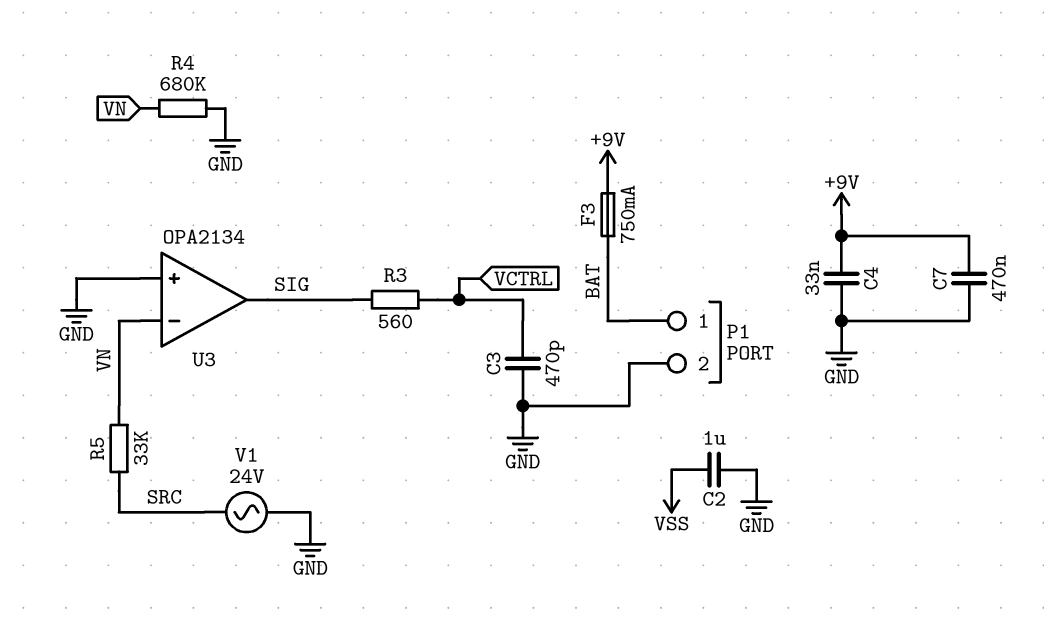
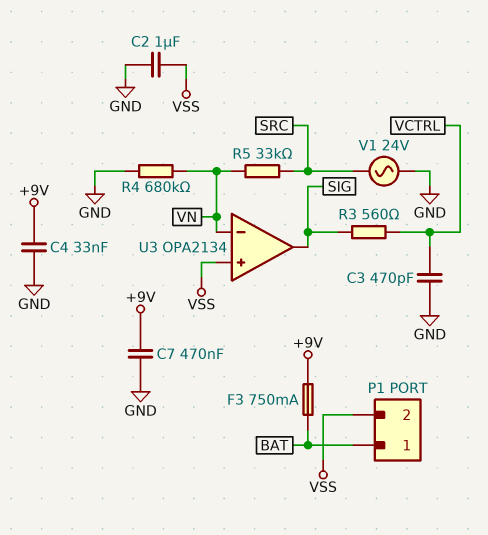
P1 pin 2: GND -> VSS
U3 pin in+: GND -> VSS

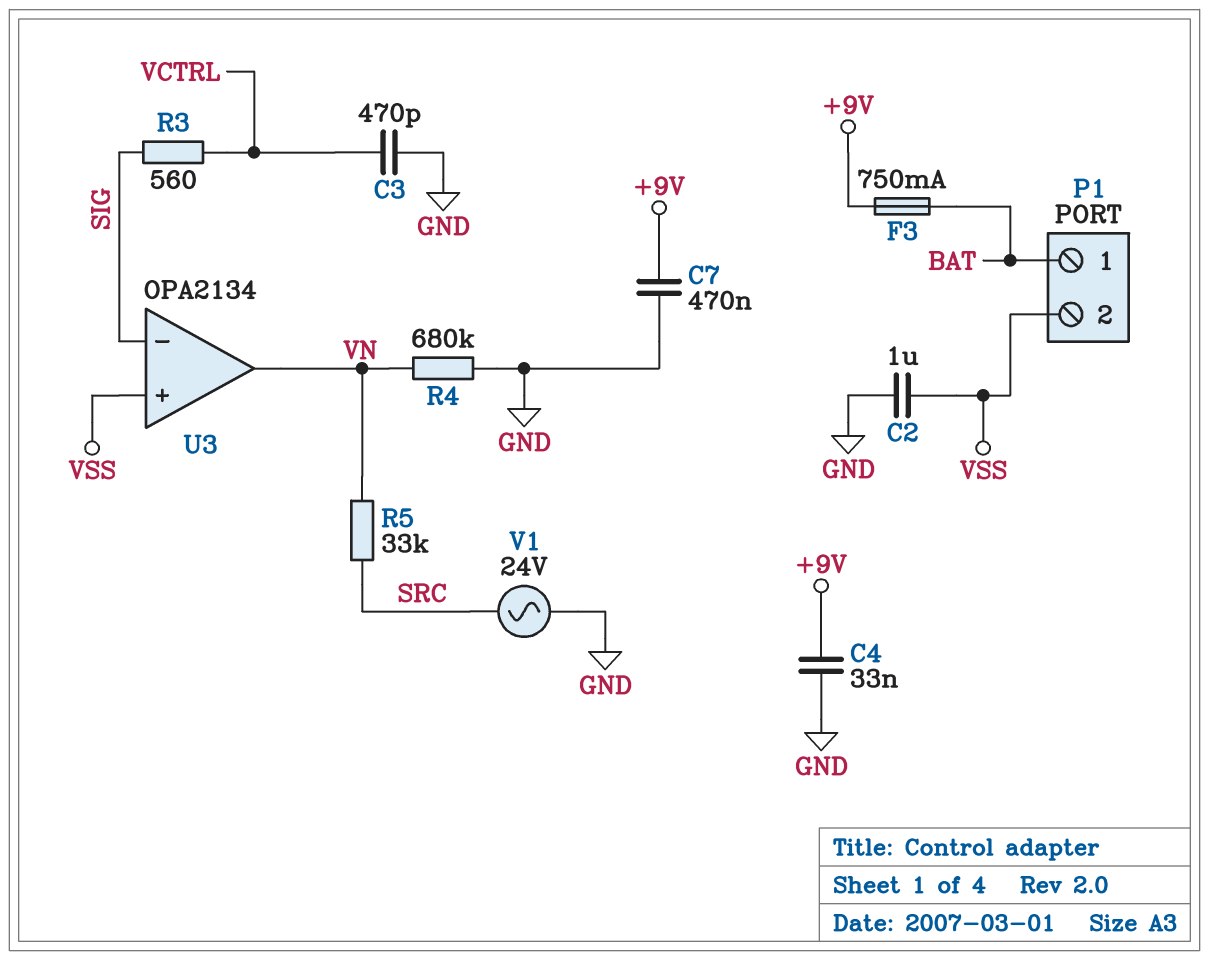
U3 pin in-: VN -> SIG
U3 pin out: SIG -> VN

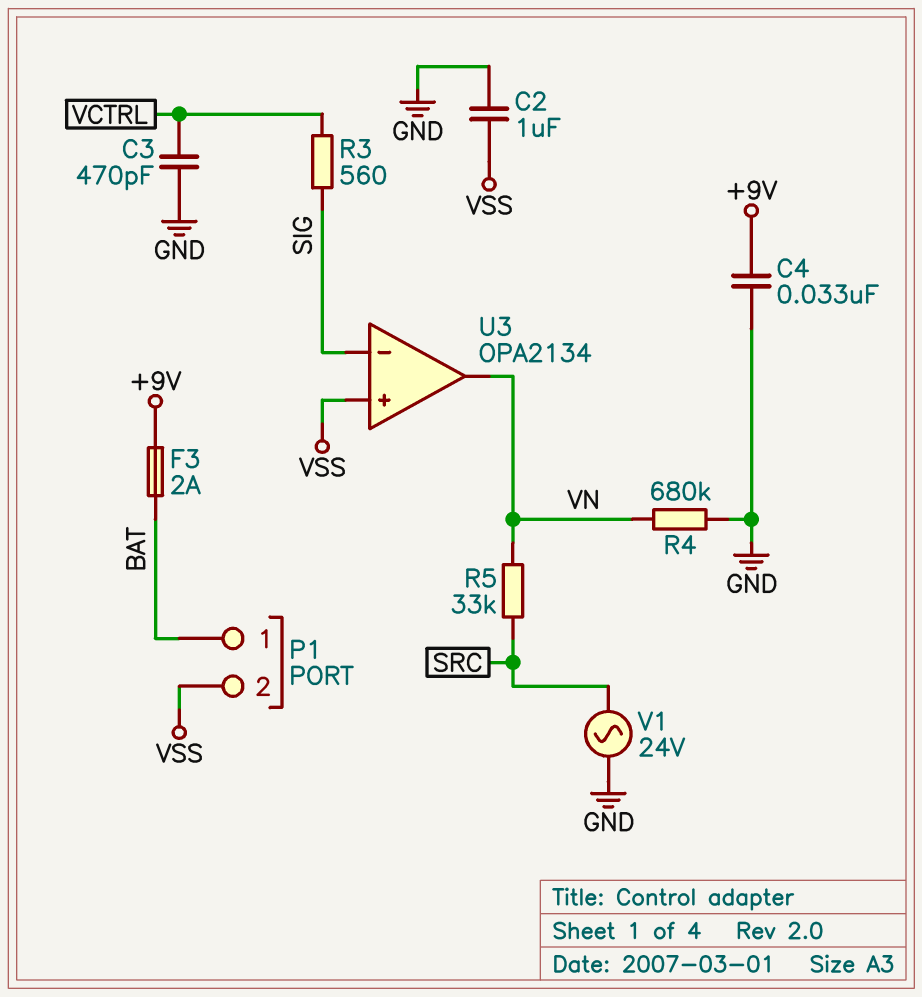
C7: 470nF (+9V, GND) -> none
F3: 750mA (+9V, BAT) -> 2A (+9V, BAT)

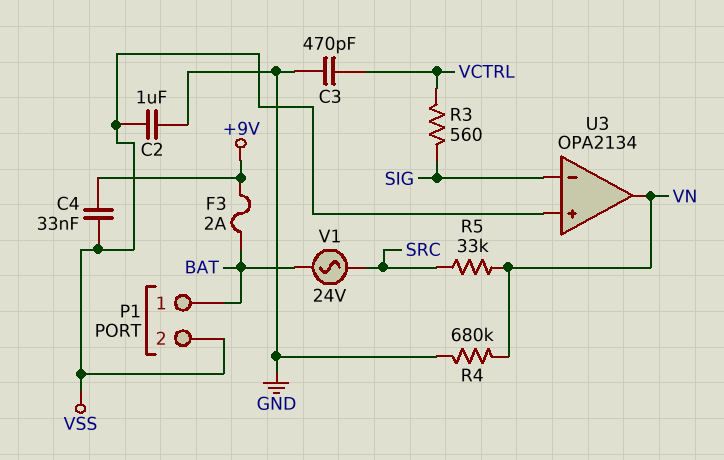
C4: 33nF (+9V, GND) -> 33nF (+9V, VSS)
V1: AC 24V (GND, SRC) -> AC 24V (BAT, SRC)

